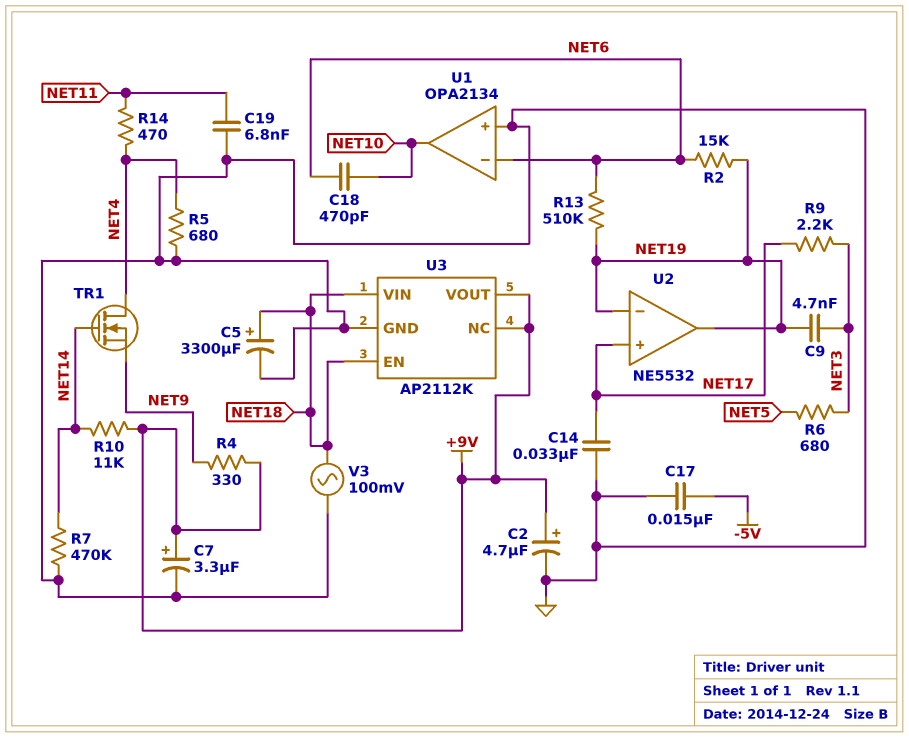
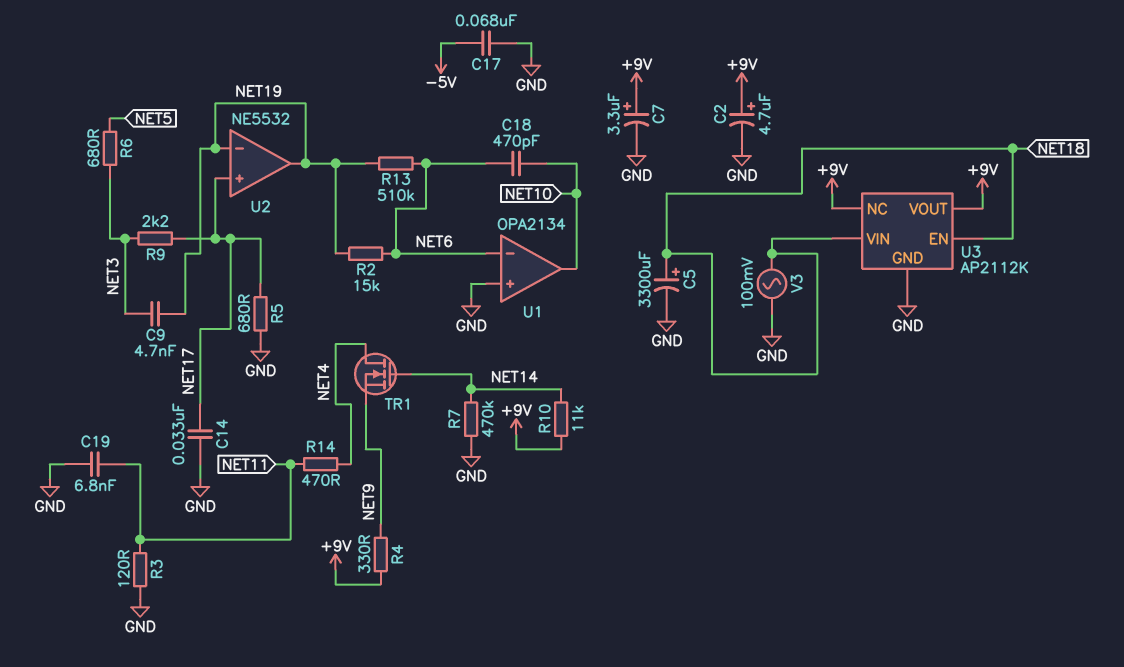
C17: 15nF (-5V, GND) -> 68nF (-5V, GND)
R3: none -> 120 (GND, NET11)
R5: 680 (GND, NET4) -> 680 (GND, NET17)

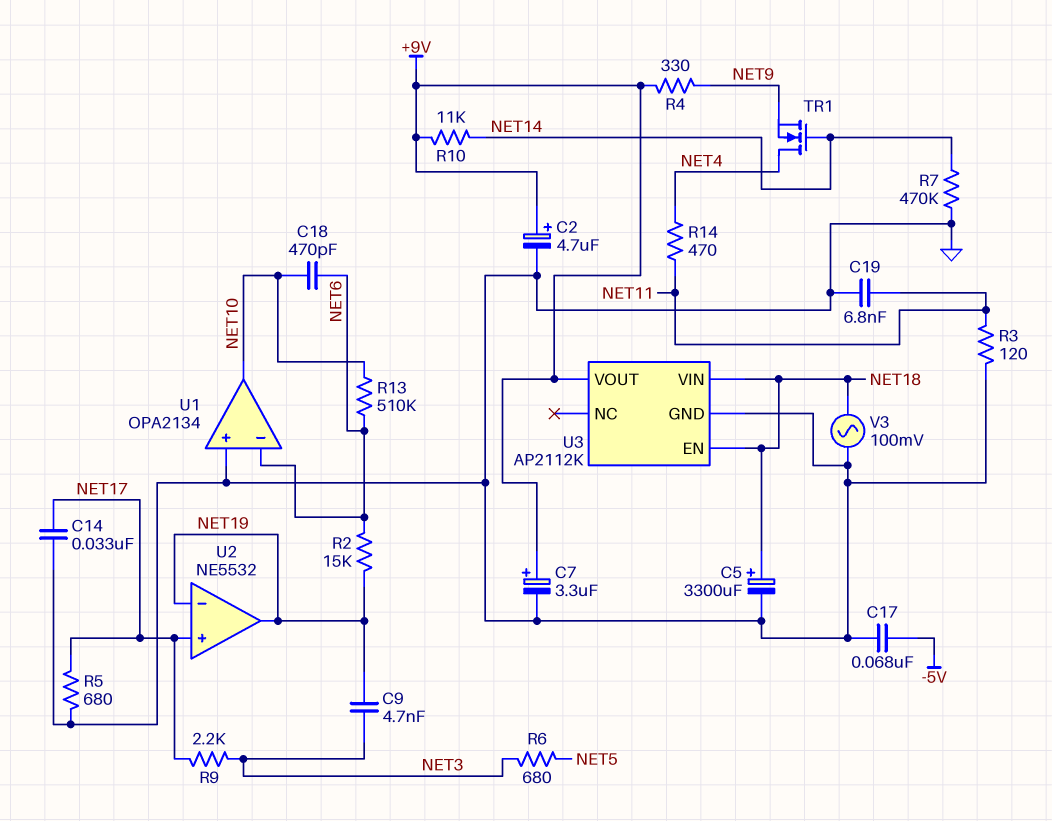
R13: 510k (NET6, NET19) -> 510k (NET6, NET10)
U3 pin NC: +9V -> none

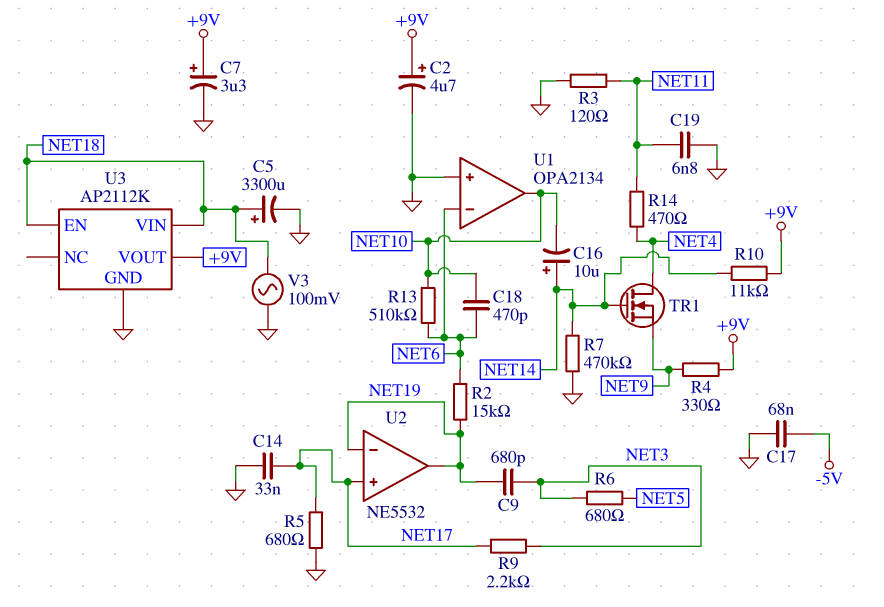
C9: 4.7nF (NET3, NET19) -> 680pF (NET3, NET19)
C16: none -> 10uF (plus NET14, minus NET10)

